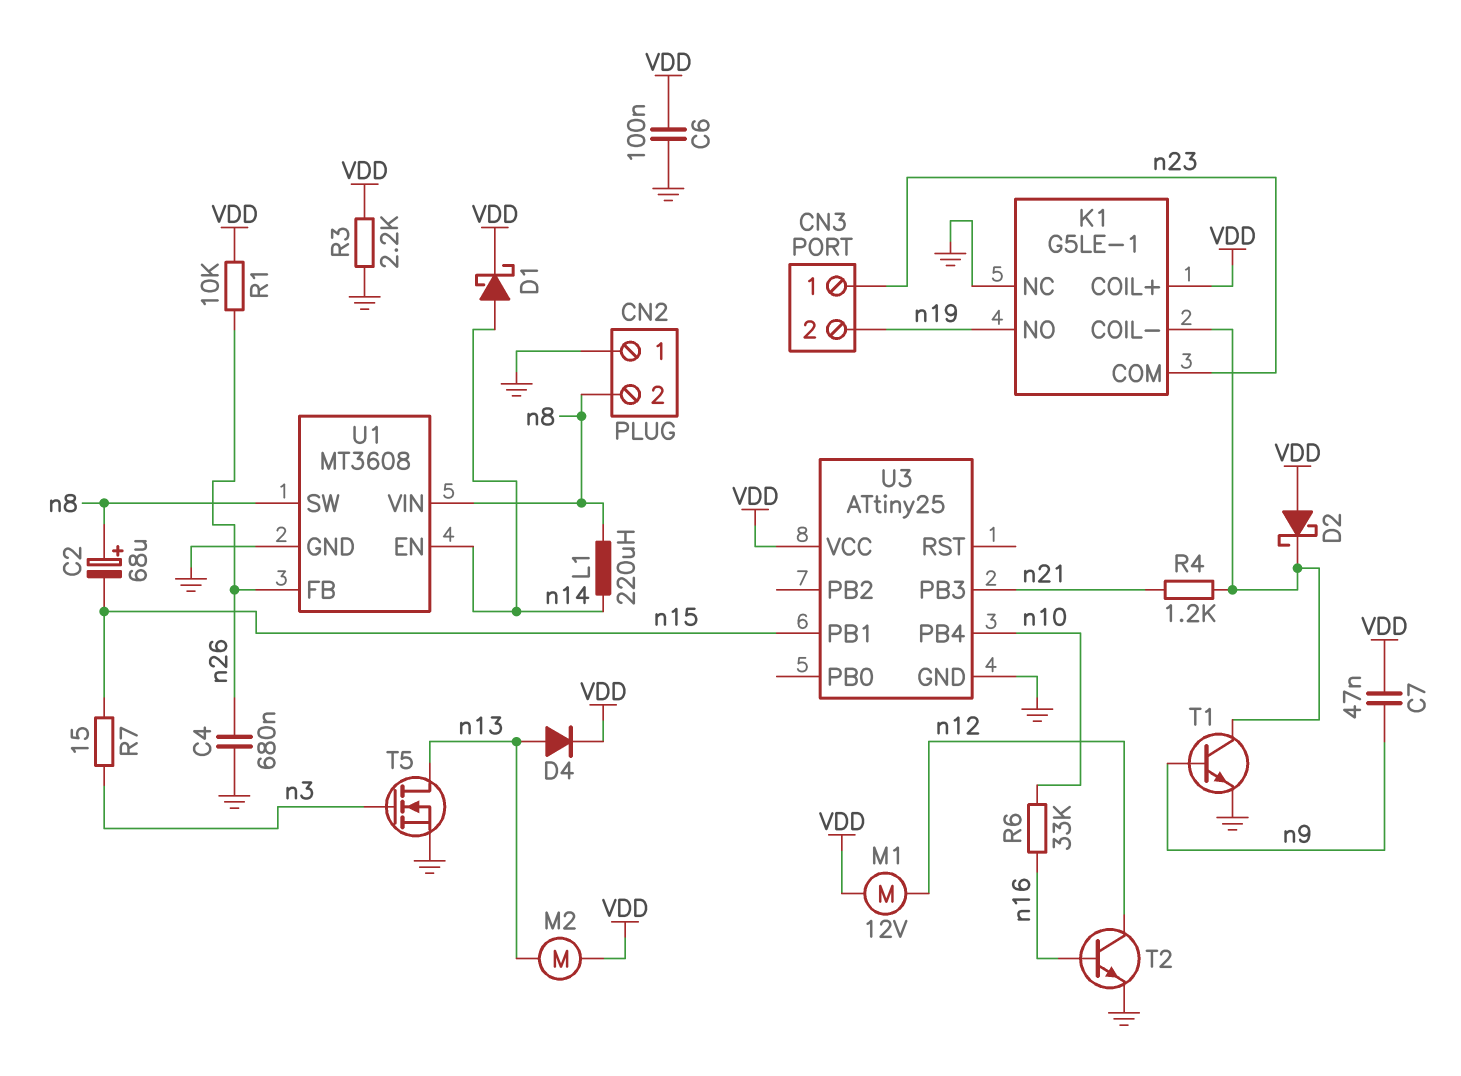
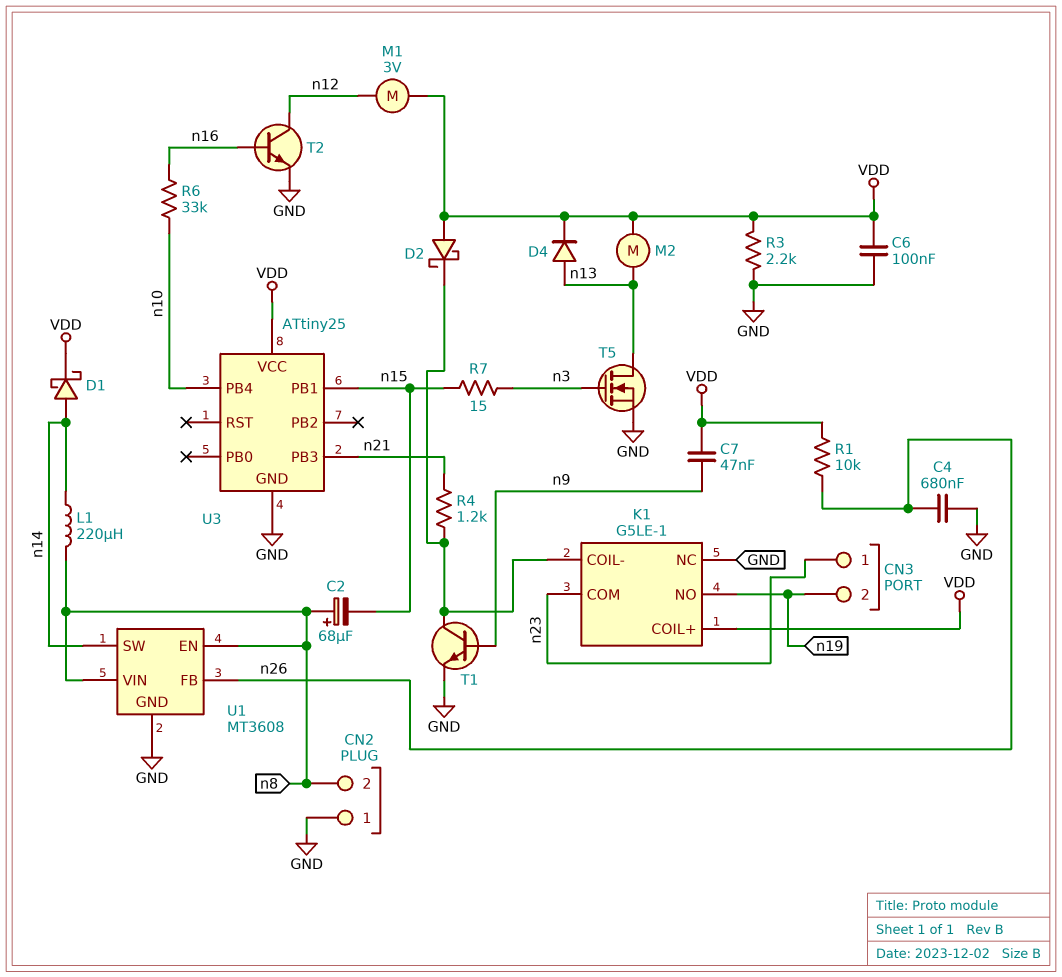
M1: motor 12V (VDD, n12) -> motor 3V (VDD, n12)
U1 pin EN: n14 -> n8
U1 pin SW: n8 -> n14

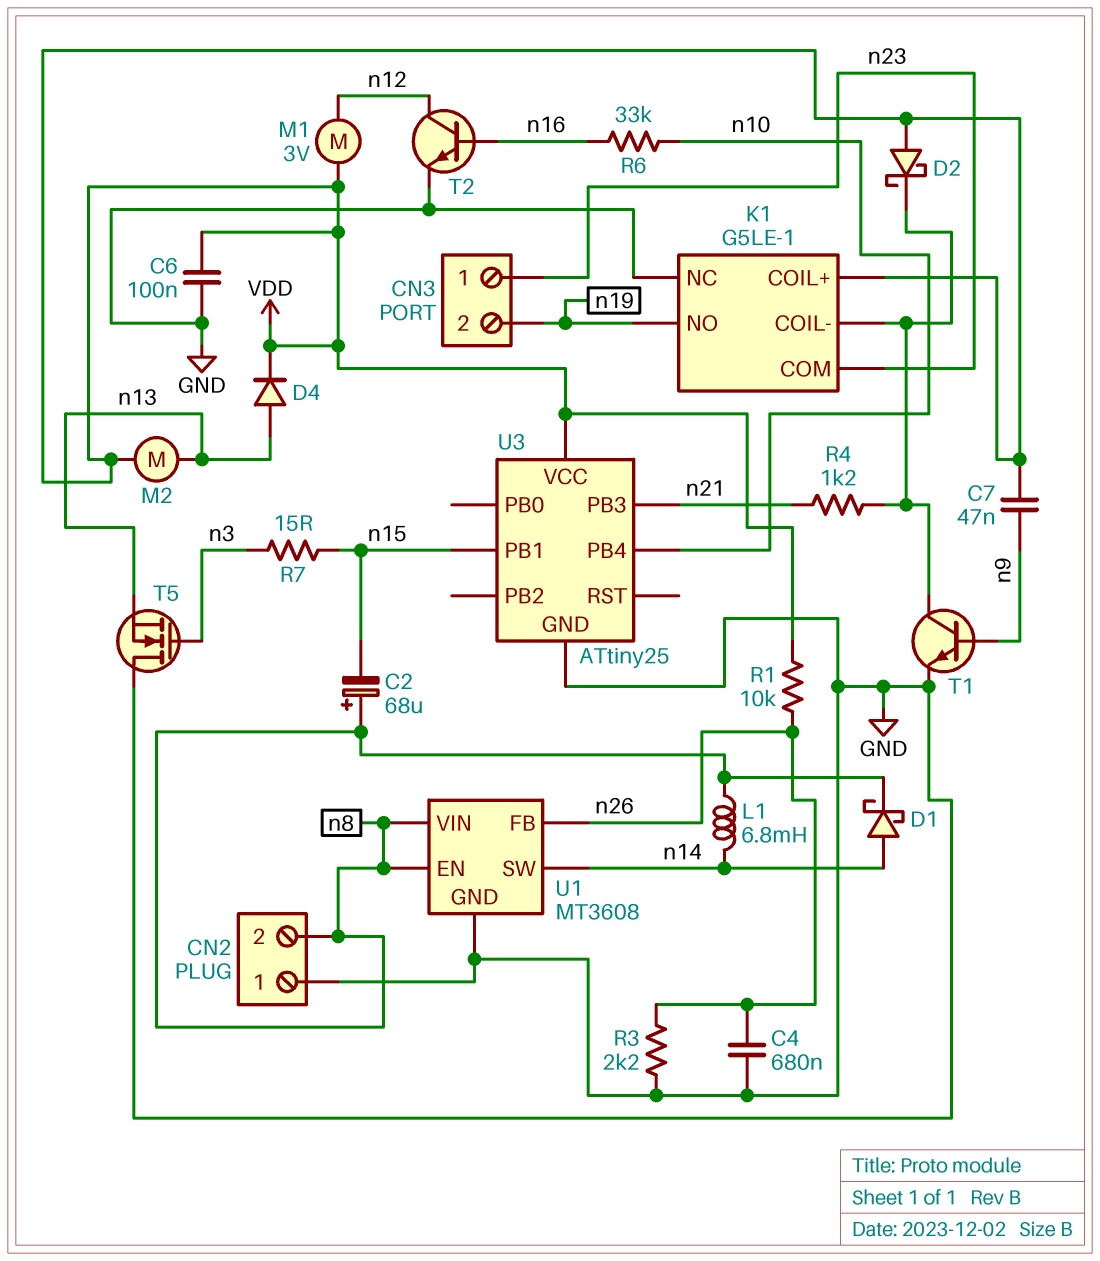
D1: schottky (A n14, K VDD) -> schottky (A n14, K n8)
L1: 220uH (n8, n14) -> 6.8mH (n8, n14)
R3: 2.2k (GND, VDD) -> 2.2k (GND, n26)
T5: NMOS (G n3, D n13, S GND) -> NMOS (G n3, D GND, S n13)

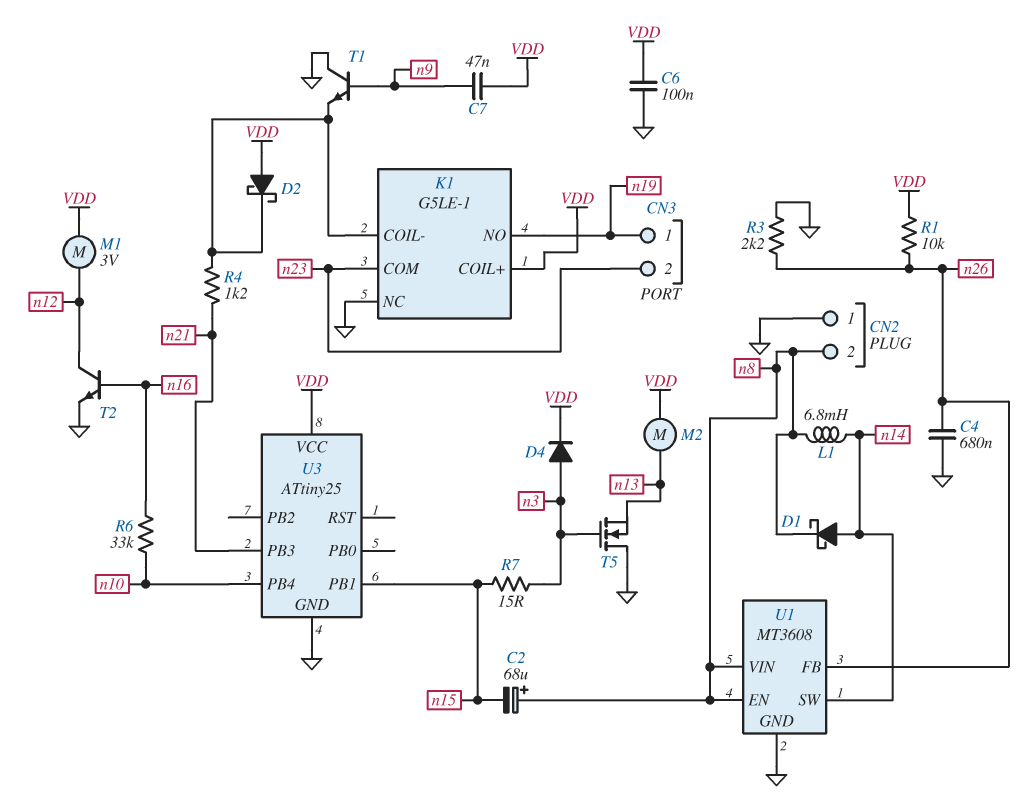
CN3 pin 1: n23 -> n19
CN3 pin 2: n19 -> n23
D4: diode (A n13, K VDD) -> diode (A n3, K VDD)
T1: NPN (B n9, C K1/COIL-, E GND) -> NPN (B n9, C GND, E K1/COIL-)

